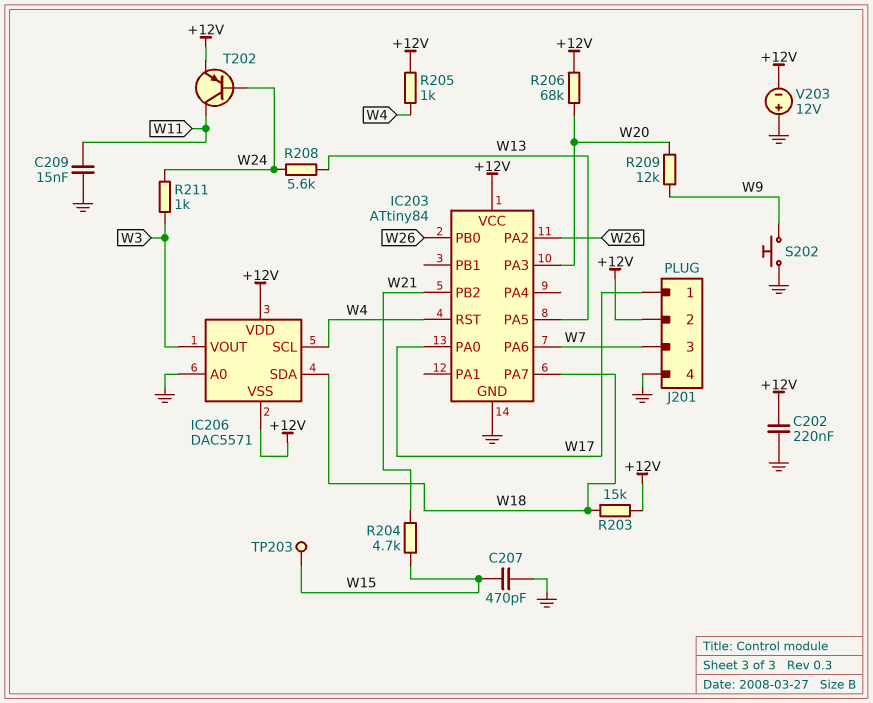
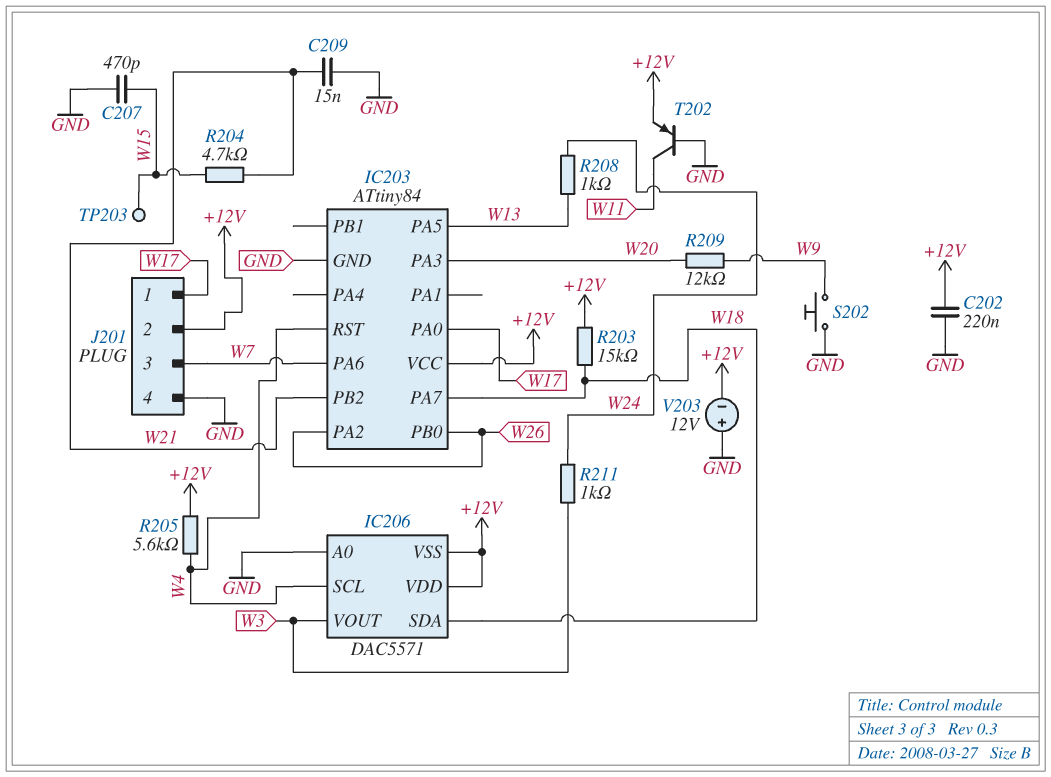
C209: 15nF (GND, W11) -> 15nF (GND, W21)
R205: 1k (+12V, W4) -> 5.6k (+12V, W4)
R206: 68k (+12V, W20) -> none
R208: 5.6k (W13, W24) -> 1k (W13, W24)
T202: PNP (B W24, C W11, E +12V) -> PNP (B GND, C W11, E +12V)

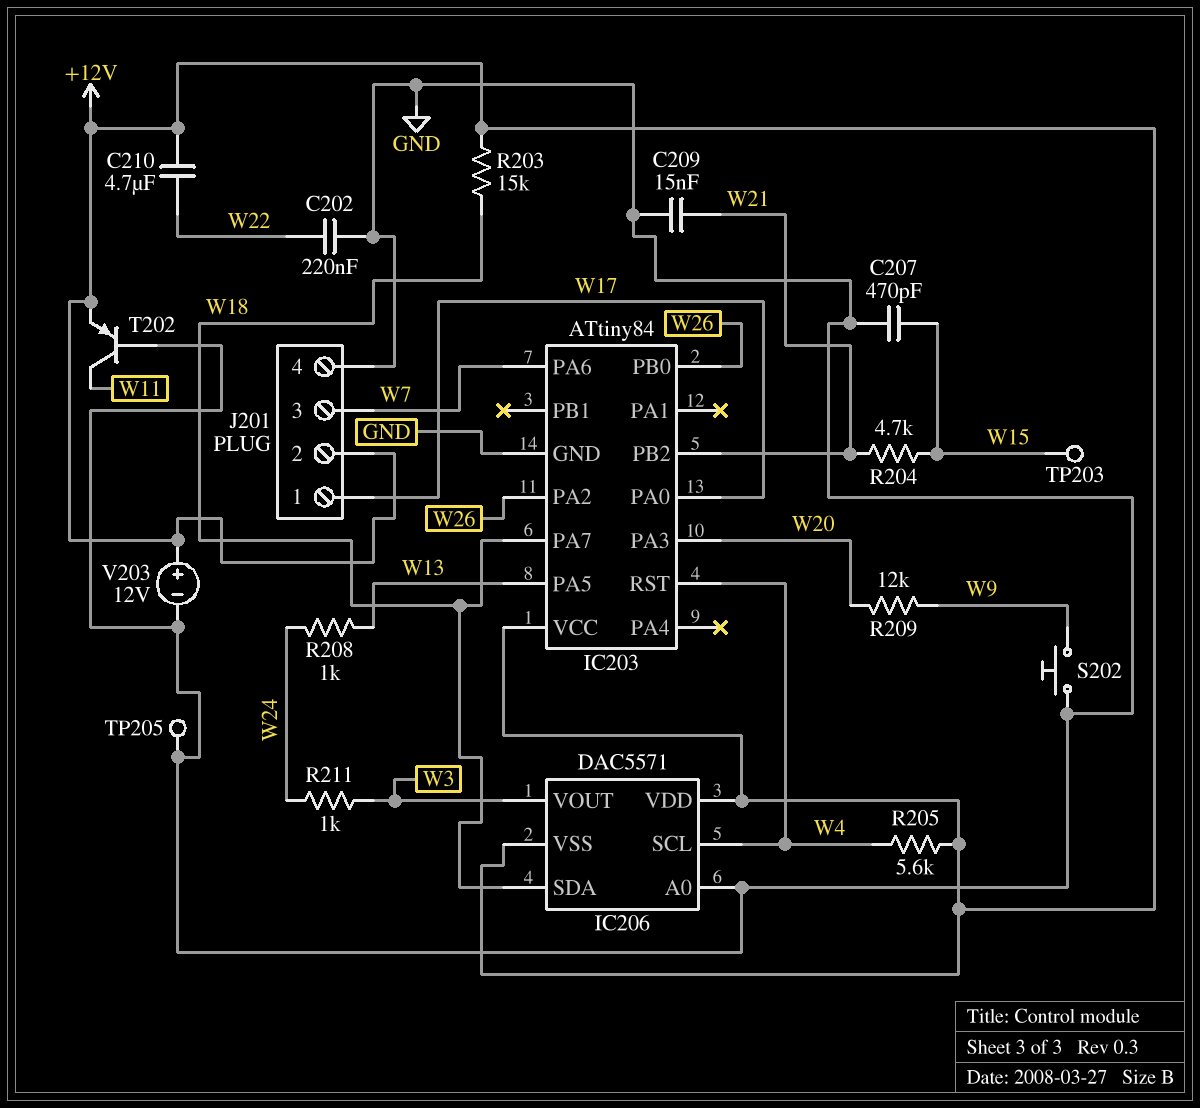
C202: 220nF (+12V, GND) -> 220nF (GND, W22)
C210: none -> 4.7uF (+12V, W22)
TP205: none -> test point (GND)
V203: 12V (plus GND, minus +12V) -> 12V (plus +12V, minus GND)

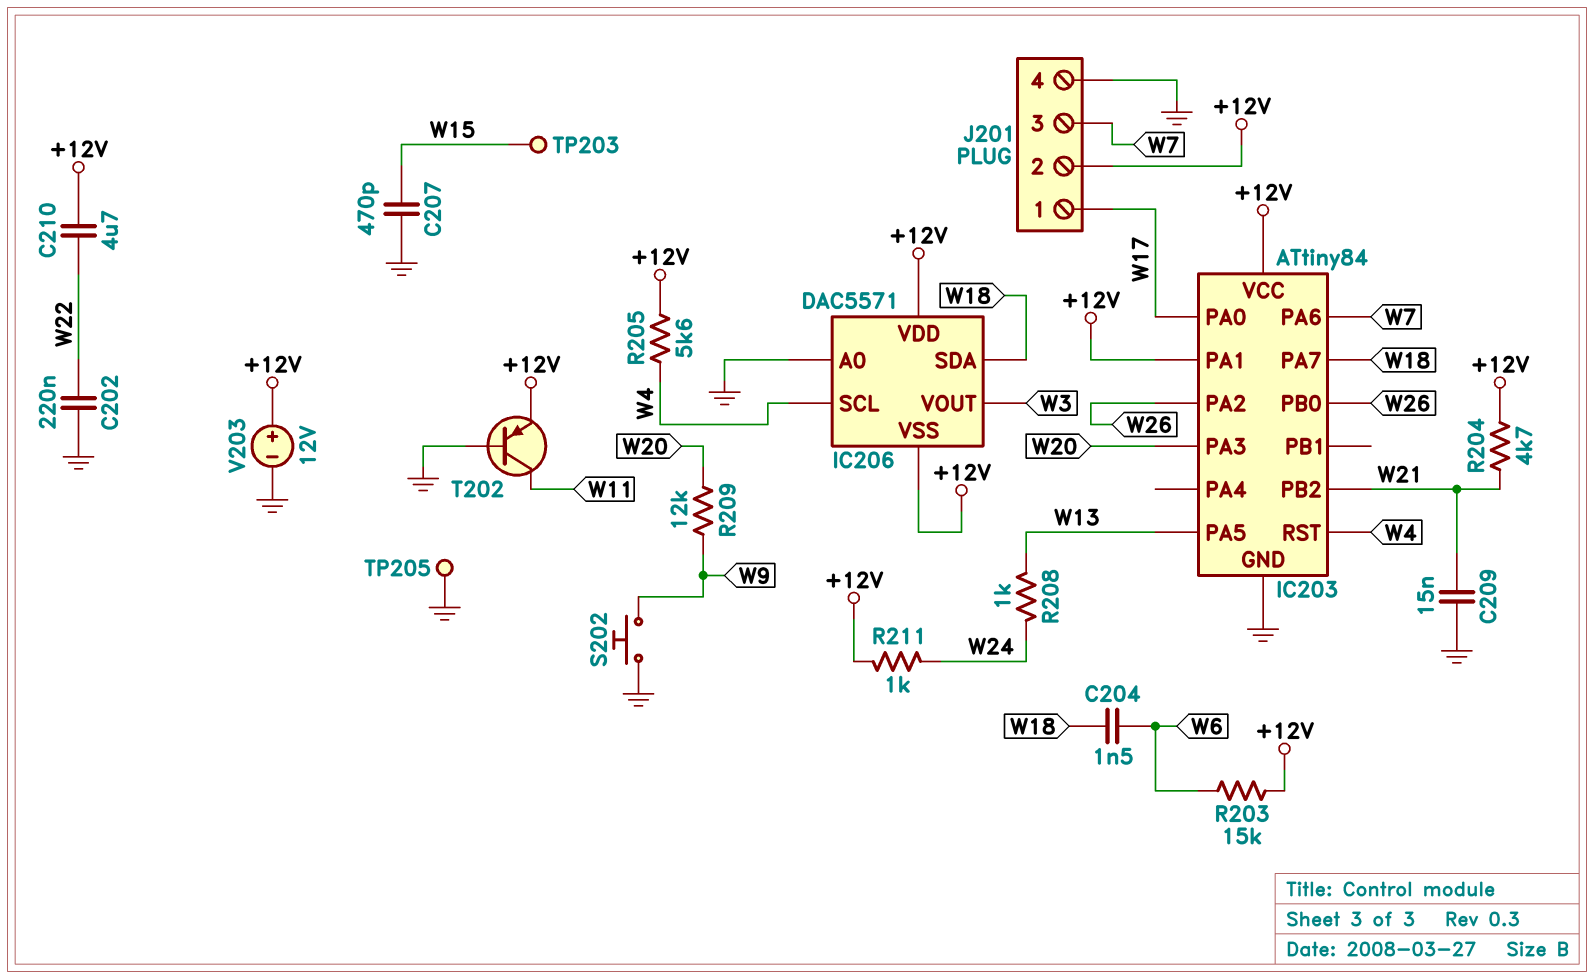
C204: none -> 1.5nF (W6, W18)
IC203 pin PA1: none -> +12V
R203: 15k (+12V, W18) -> 15k (+12V, W6)
R204: 4.7k (W15, W21) -> 4.7k (+12V, W21)
R211: 1k (W3, W24) -> 1k (+12V, W24)

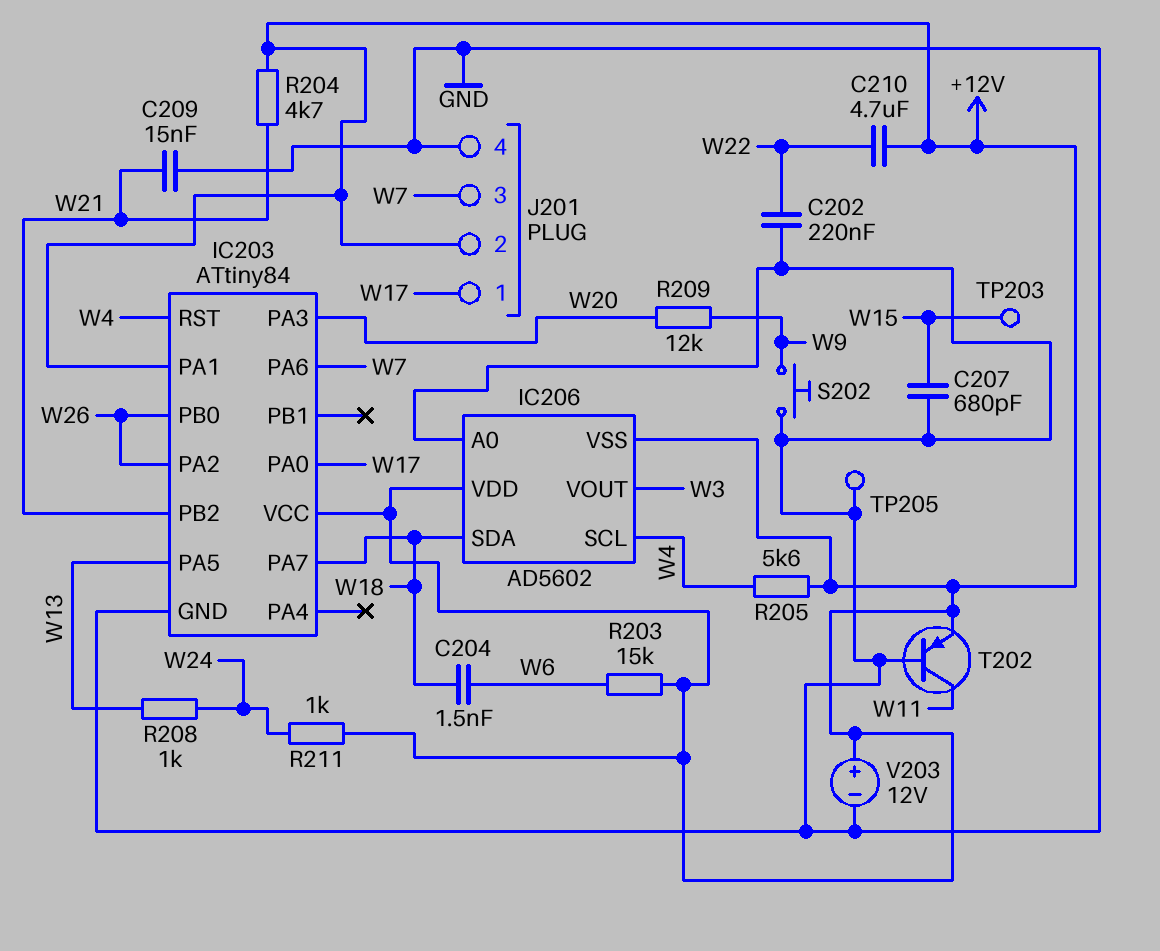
C207: 470pF (GND, W15) -> 680pF (GND, W15)
IC206: DAC5571 -> AD5602

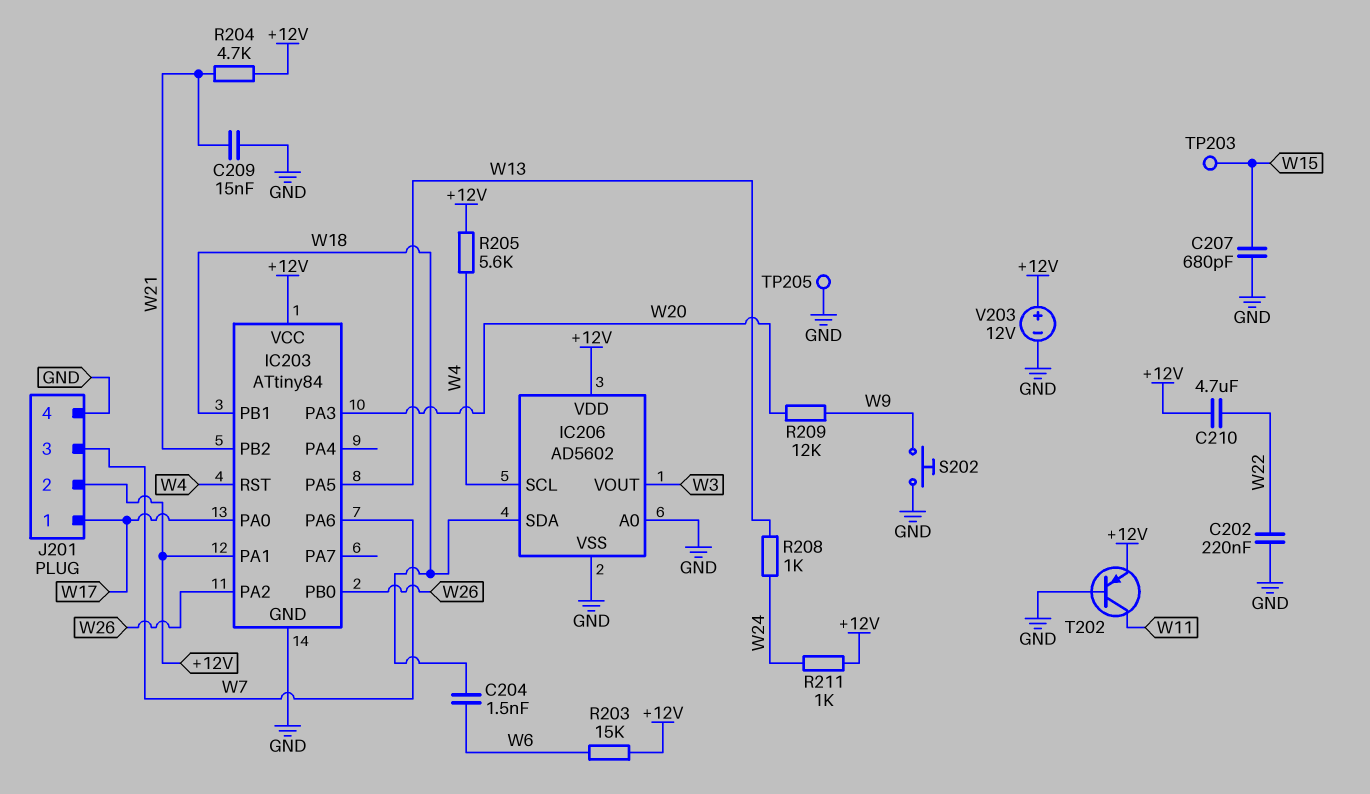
IC203 pin PA7: W18 -> none
IC203 pin PB1: none -> W18
IC206 pin VSS: +12V -> GND

